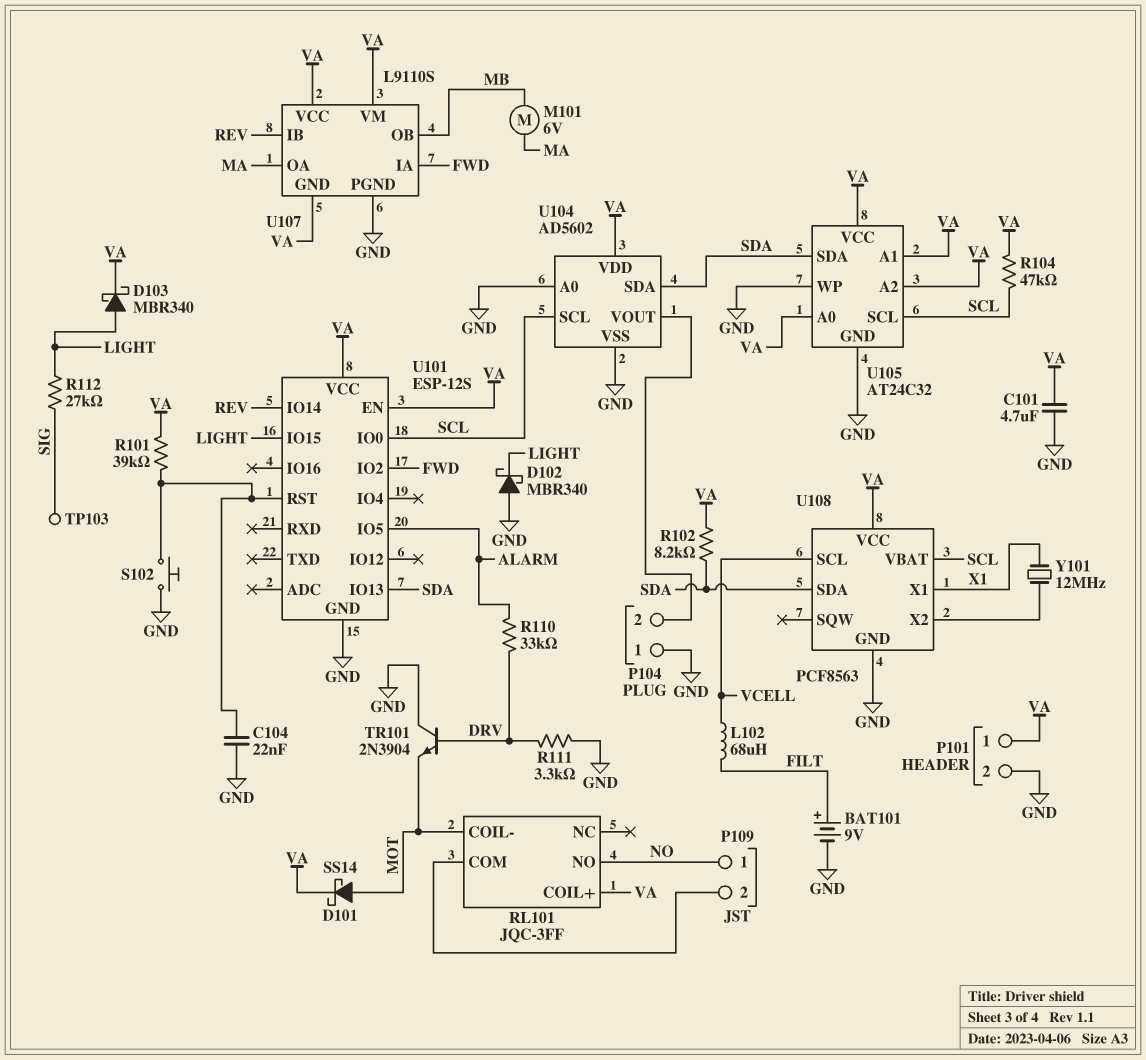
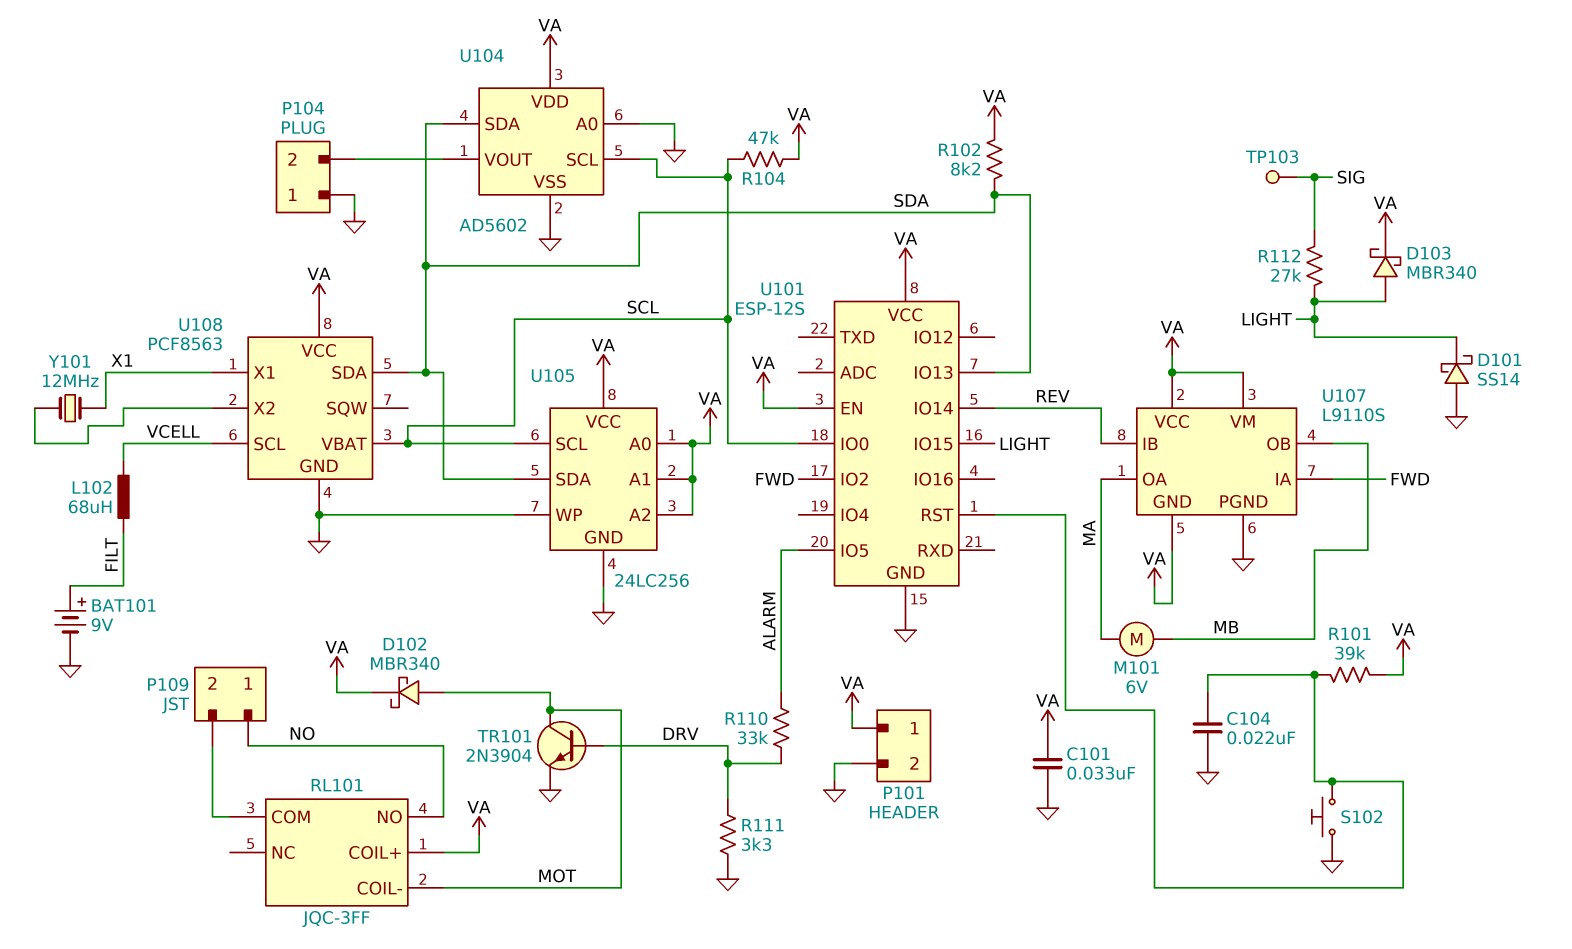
C101: 4.7uF (GND, VA) -> 33nF (GND, VA)
D101: schottky SS14 (A MOT, K VA) -> schottky SS14 (A GND, K LIGHT)
D102: schottky MBR340 (A GND, K LIGHT) -> schottky MBR340 (A MOT, K VA)
TR101: NPN 2N3904 (B DRV, C GND, E MOT) -> NPN 2N3904 (B DRV, C MOT, E GND)
U105: AT24C32 -> 24LC256

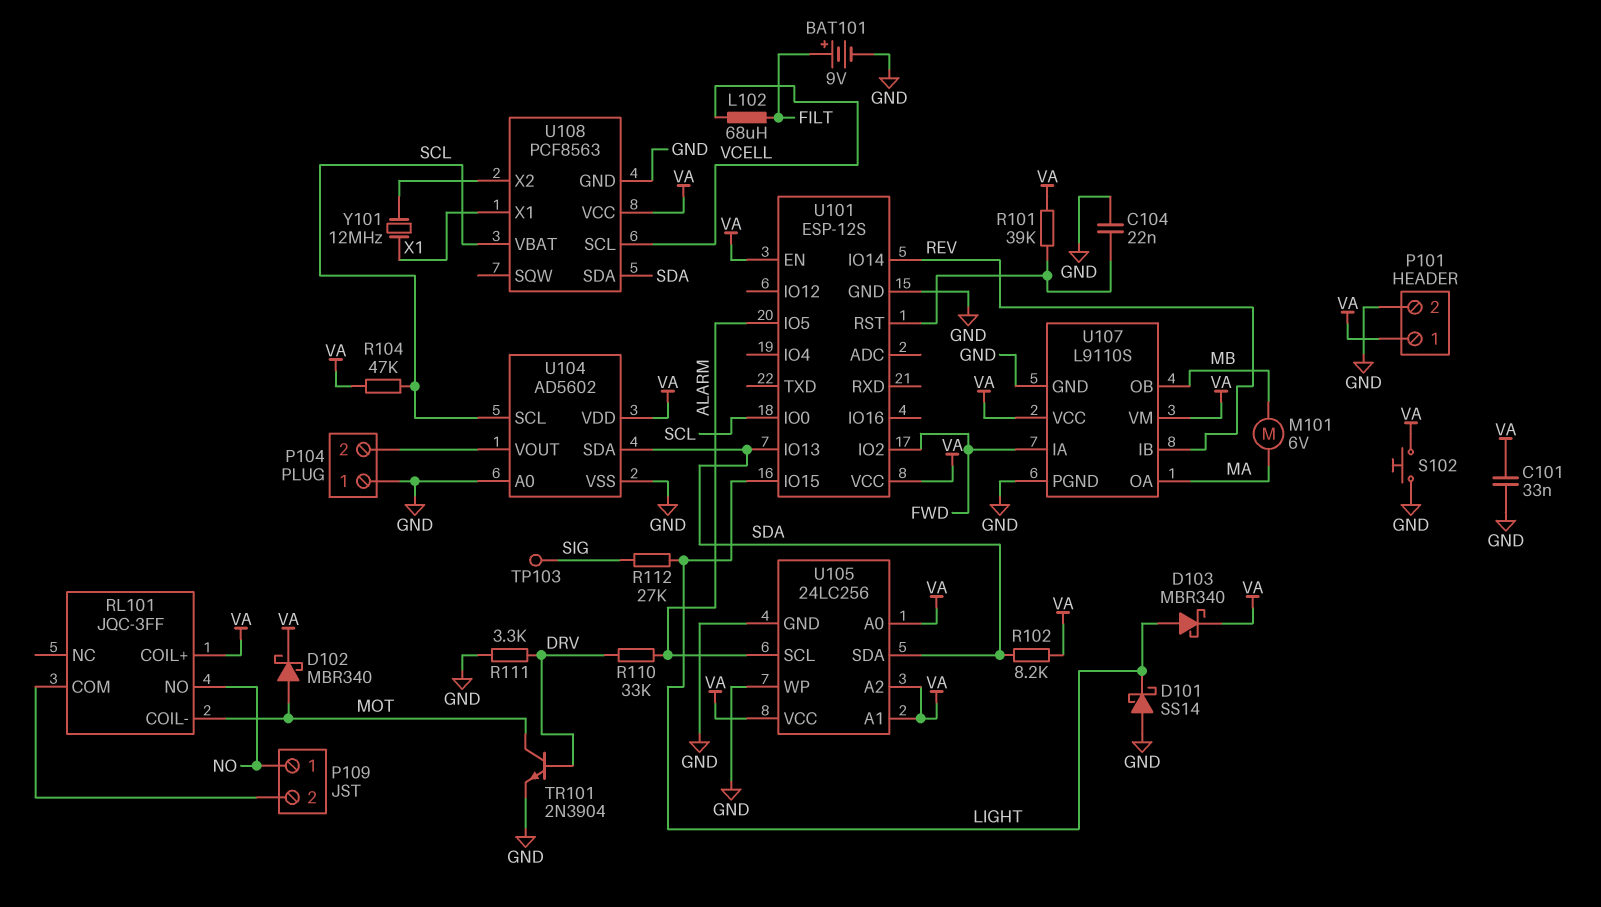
S102: button (GND, U101/RST) -> button (GND, VA)
U105 pin SCL: SCL -> ALARM
U107 pin GND: VA -> GND

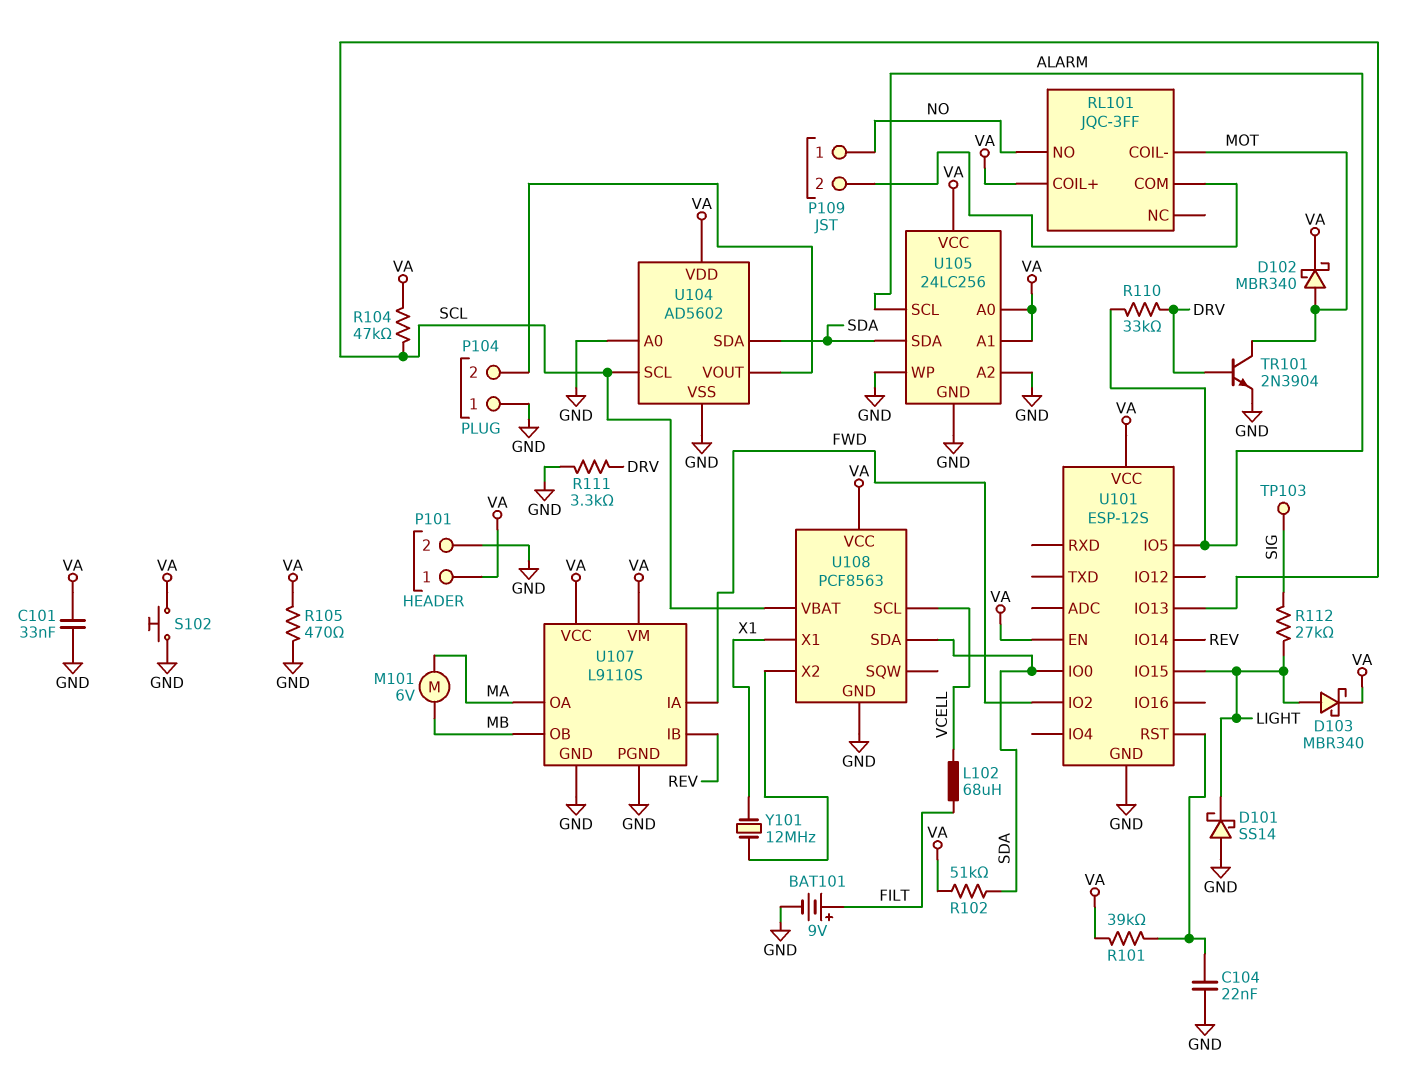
R102: 8.2k (SDA, VA) -> 51k (SDA, VA)
R105: none -> 470 (GND, VA)
U101 pin IO0: SCL -> SDA
U101 pin IO13: SDA -> SCL
U105 pin A2: VA -> GND

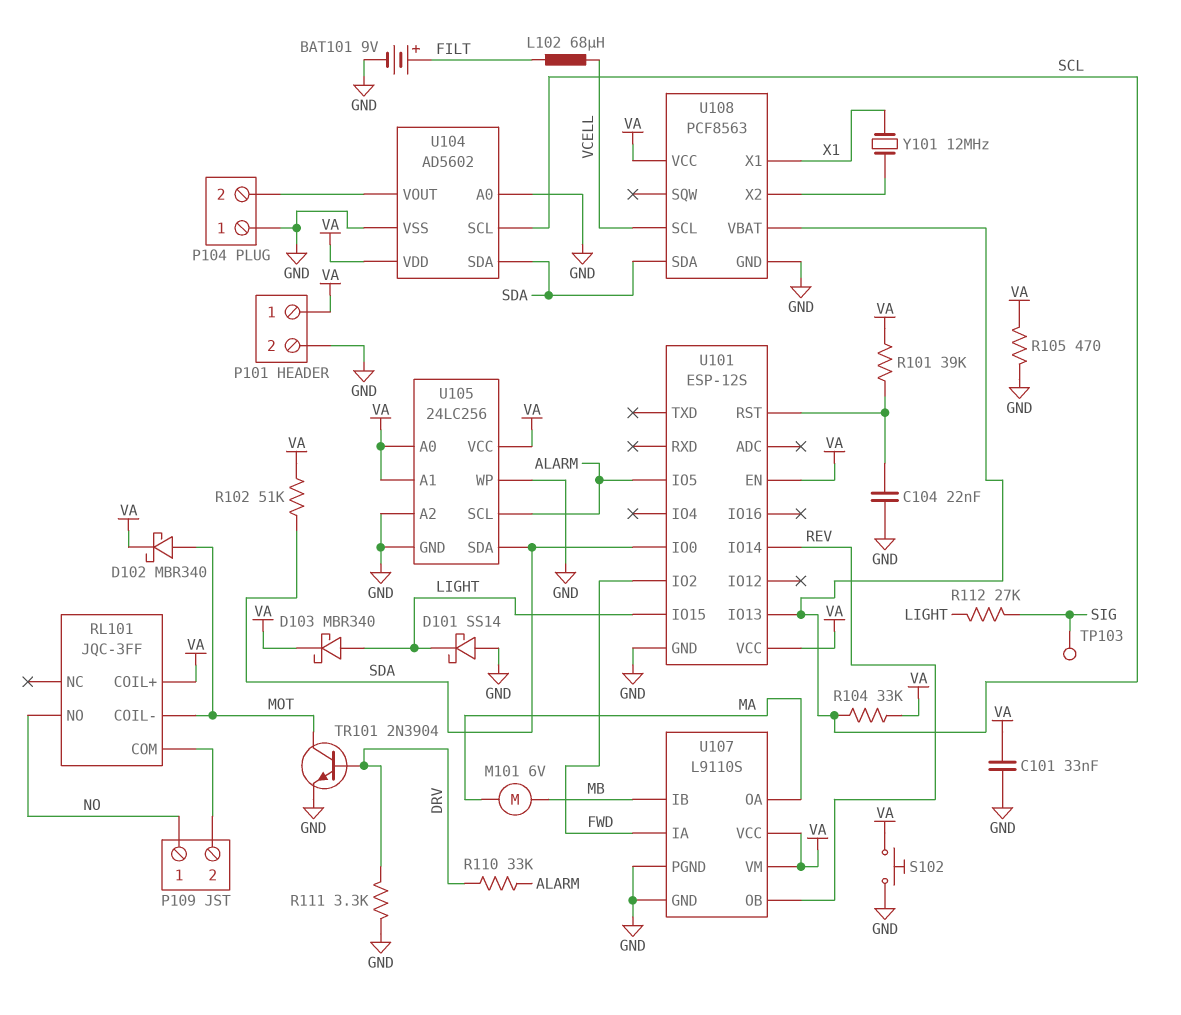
R104: 47k (SCL, VA) -> 33k (SCL, VA)
U107 pin IB: REV -> MB
U107 pin OB: MB -> REV

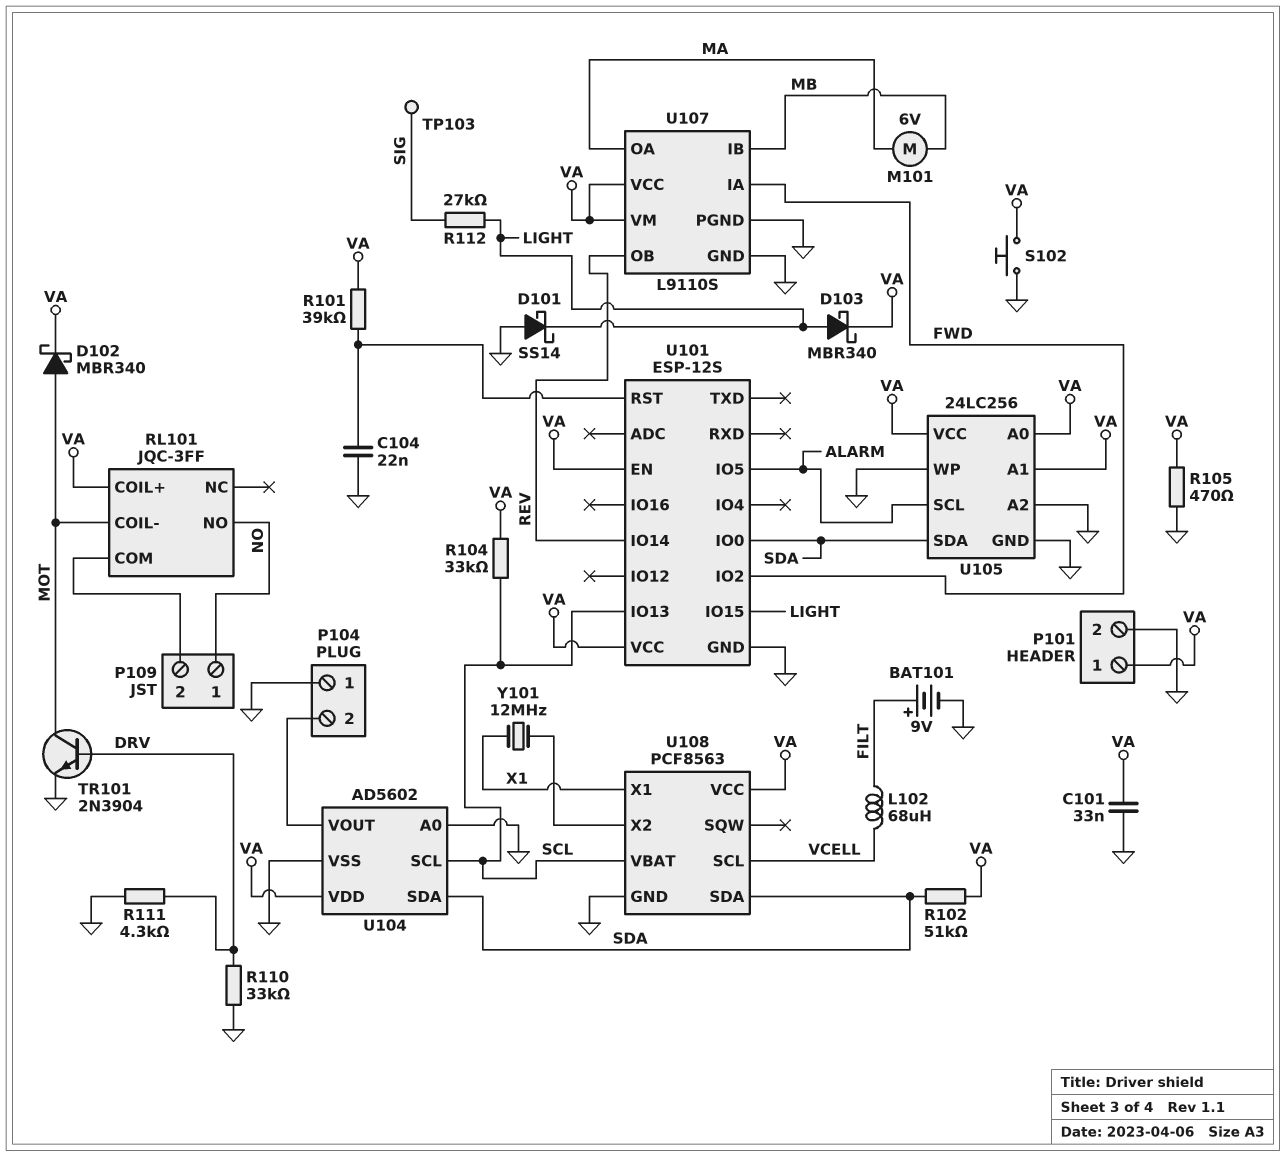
R110: 33k (ALARM, DRV) -> 33k (DRV, GND)
R111: 3.3k (DRV, GND) -> 4.3k (DRV, GND)

